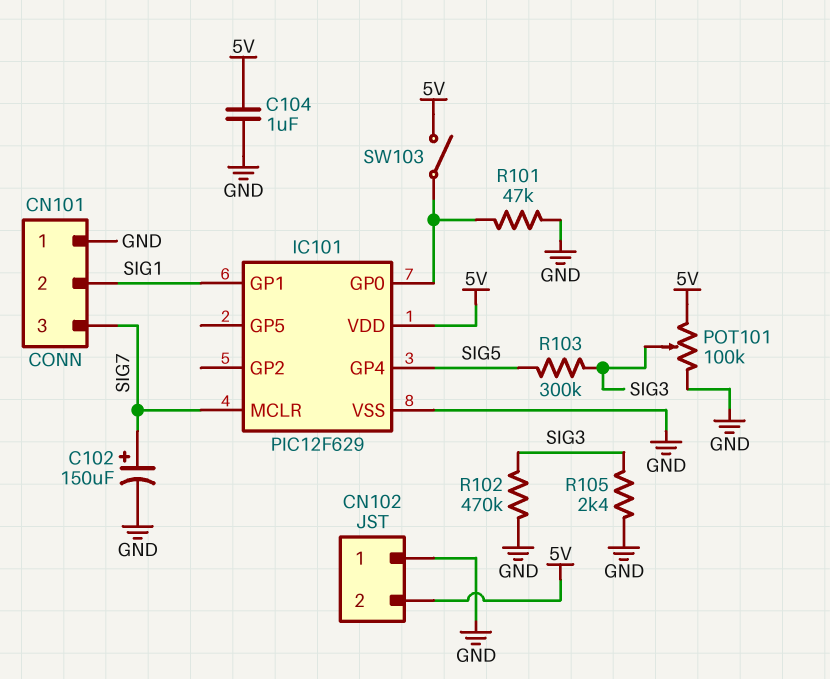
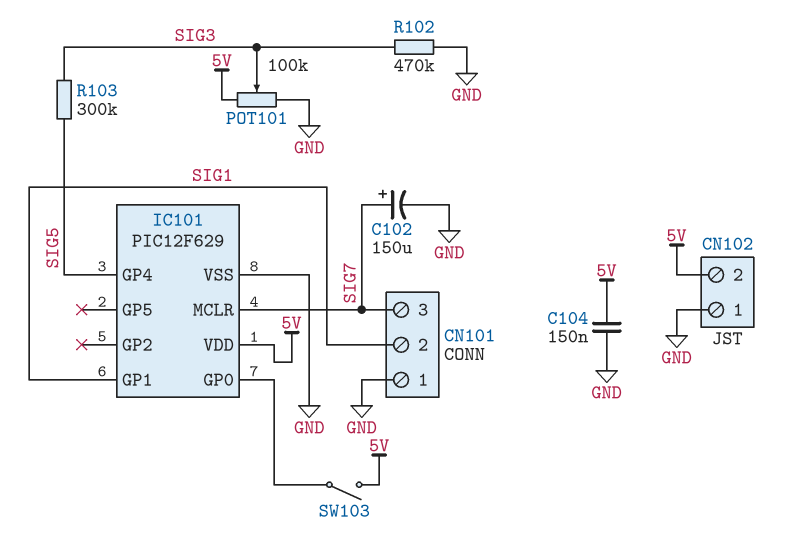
C104: 1uF (5V, GND) -> 150nF (5V, GND)
R101: 47k (GND, IC101/GP0) -> none
R105: 2.4k (GND, SIG3) -> none

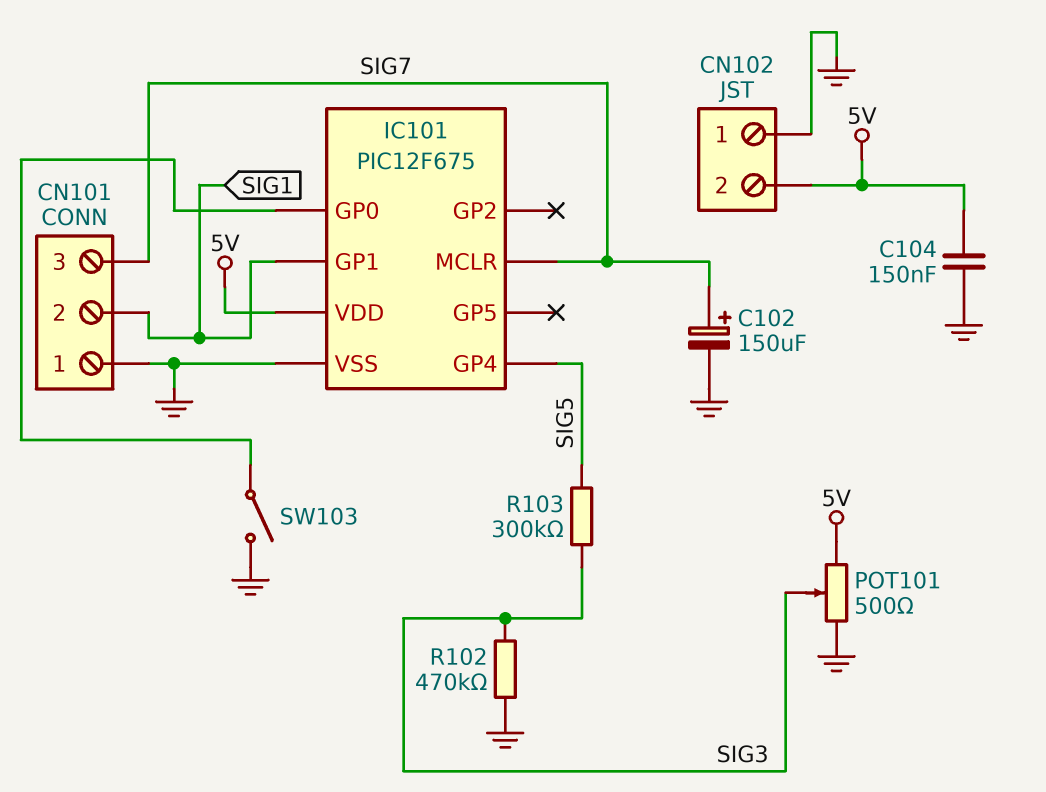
IC101: PIC12F629 -> PIC12F675
POT101: 100k (5V, GND, wiper SIG3) -> 500 (5V, GND, wiper SIG3)
SW103: switch (5V, IC101/GP0) -> switch (GND, IC101/GP0)

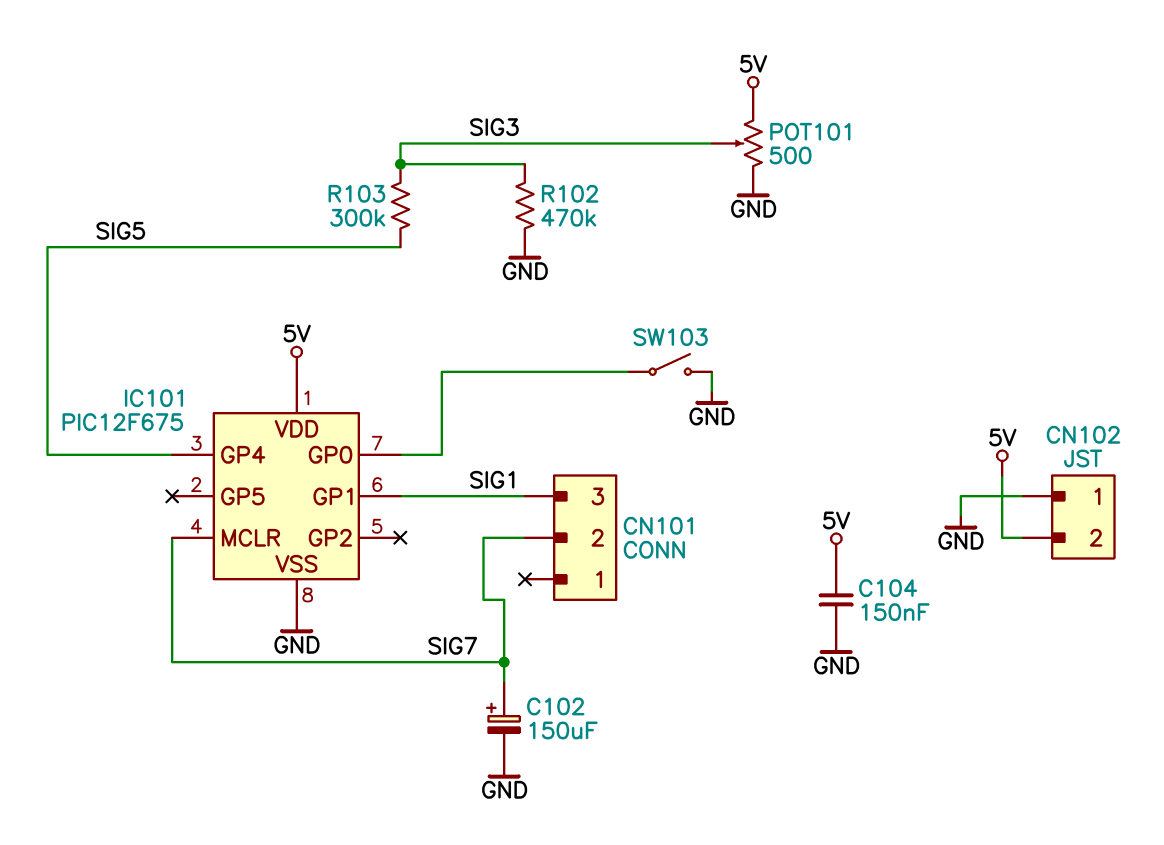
CN101 pin 1: GND -> none
CN101 pin 2: SIG1 -> SIG7
CN101 pin 3: SIG7 -> SIG1

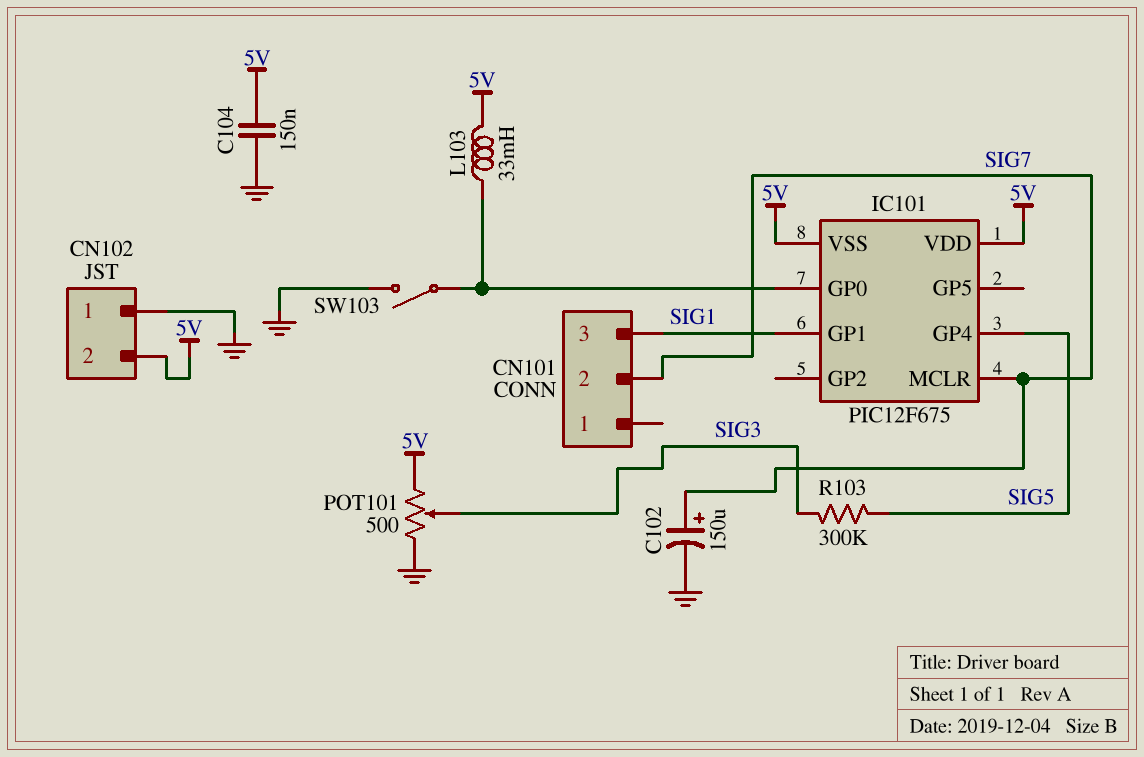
IC101 pin VSS: GND -> 5V
L103: none -> 33mH (5V, IC101/GP0)
R102: 470k (GND, SIG3) -> none

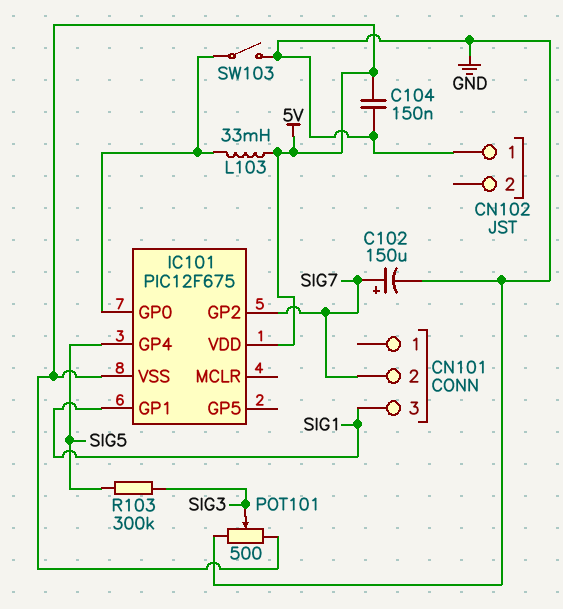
CN102 pin 2: 5V -> none
IC101 pin GP2: none -> SIG7
IC101 pin MCLR: SIG7 -> none

